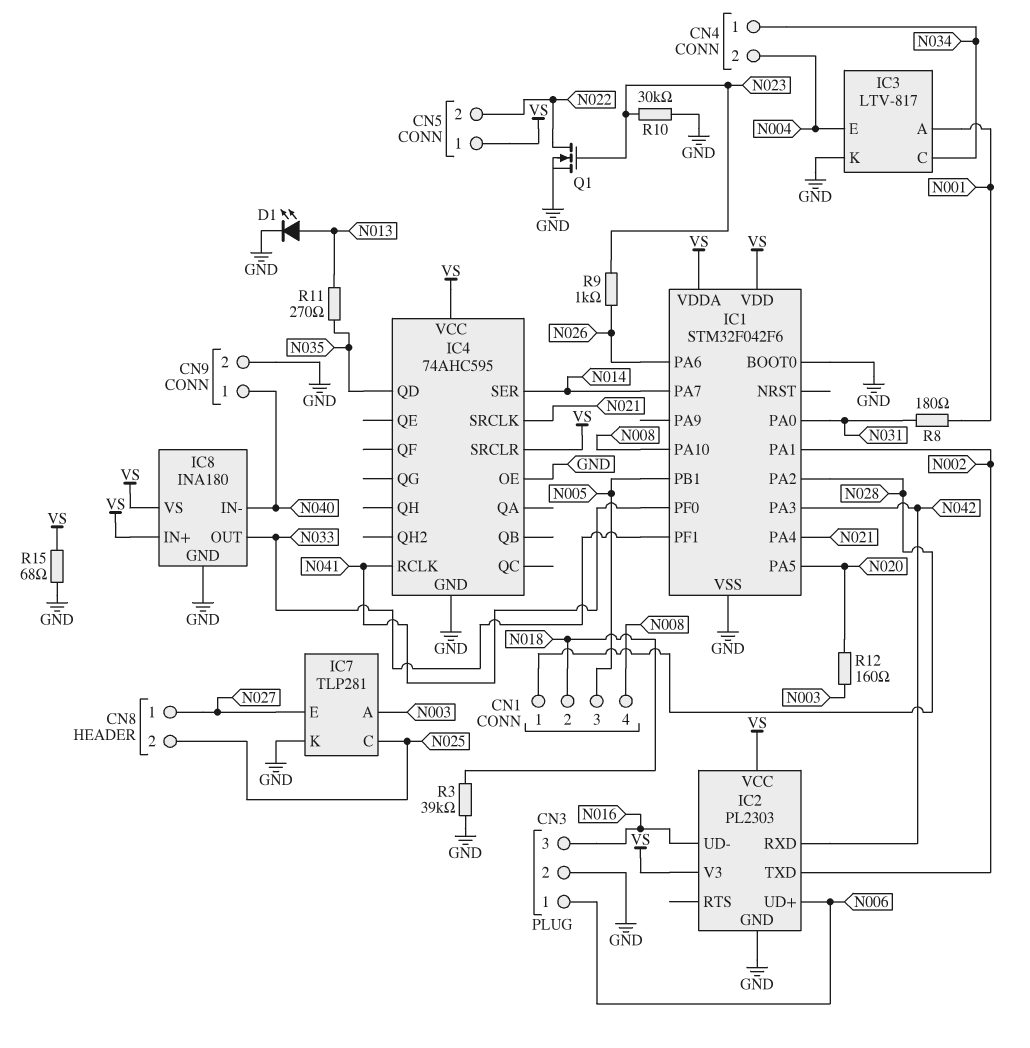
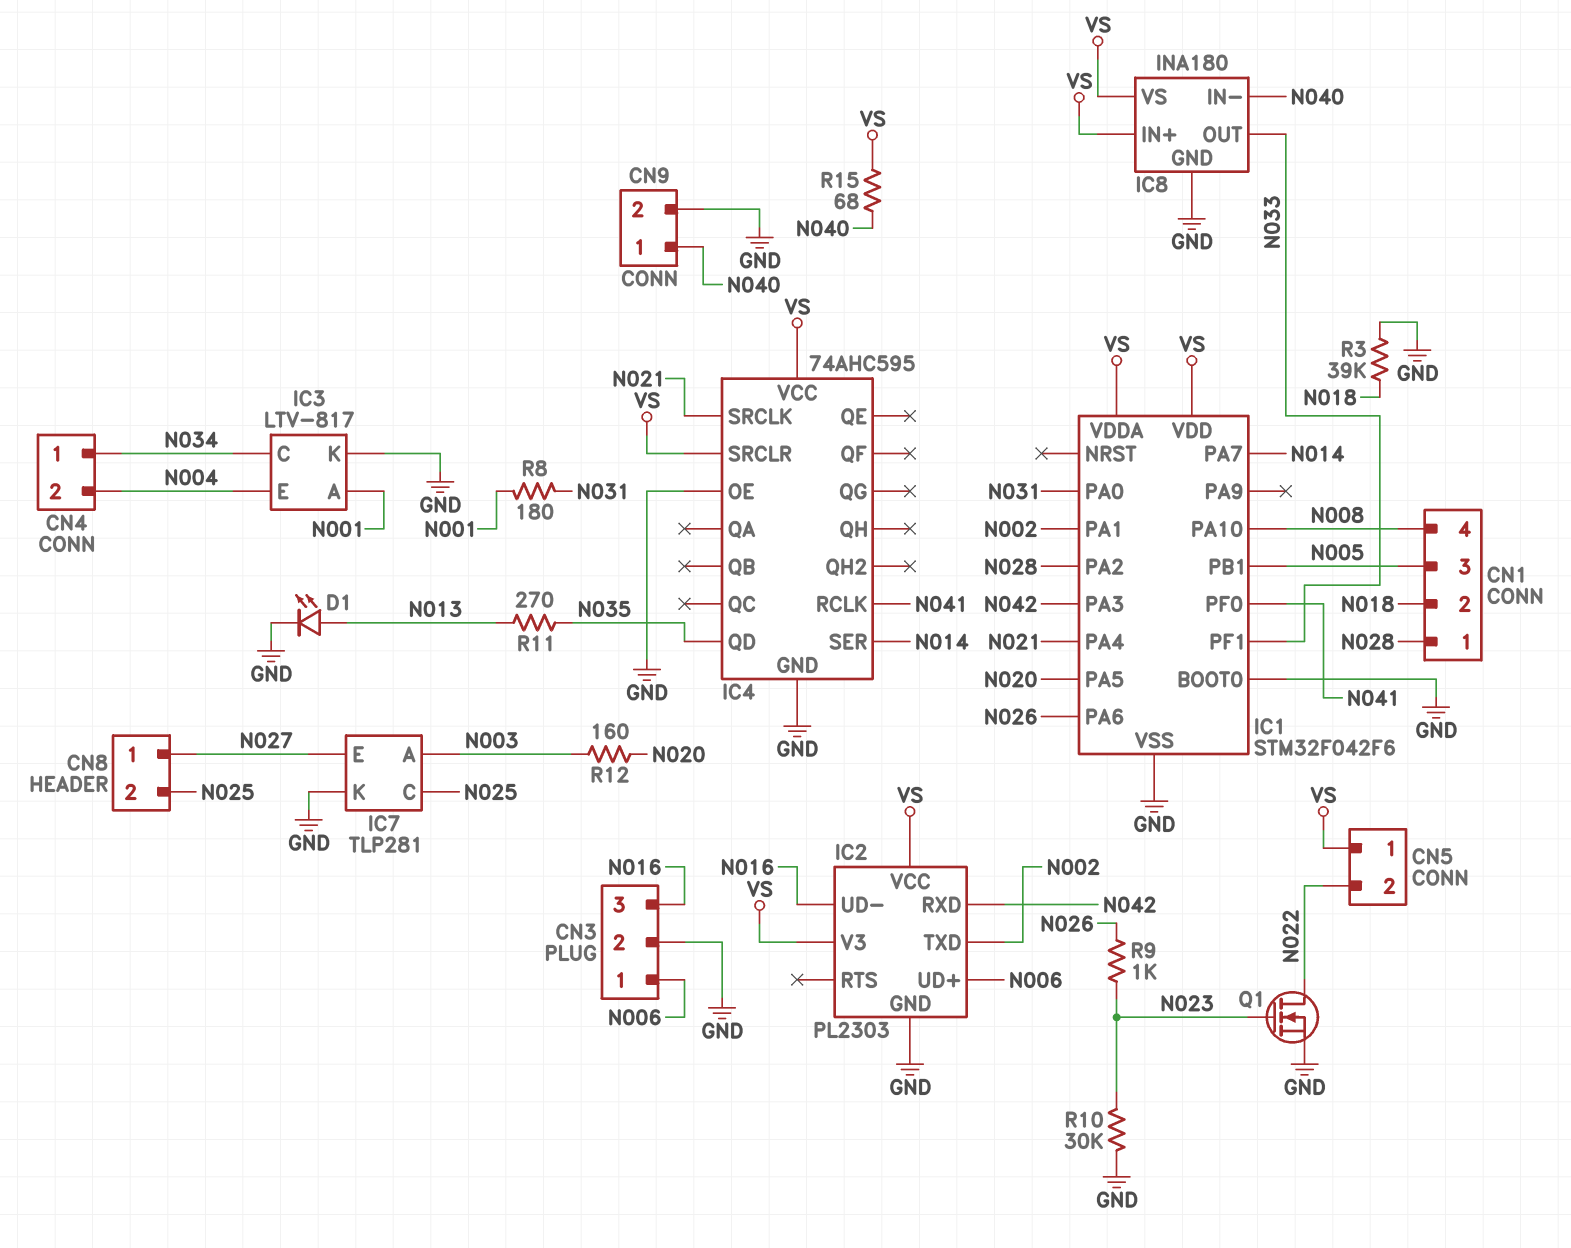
R15: 68 (GND, VS) -> 68 (N040, VS)

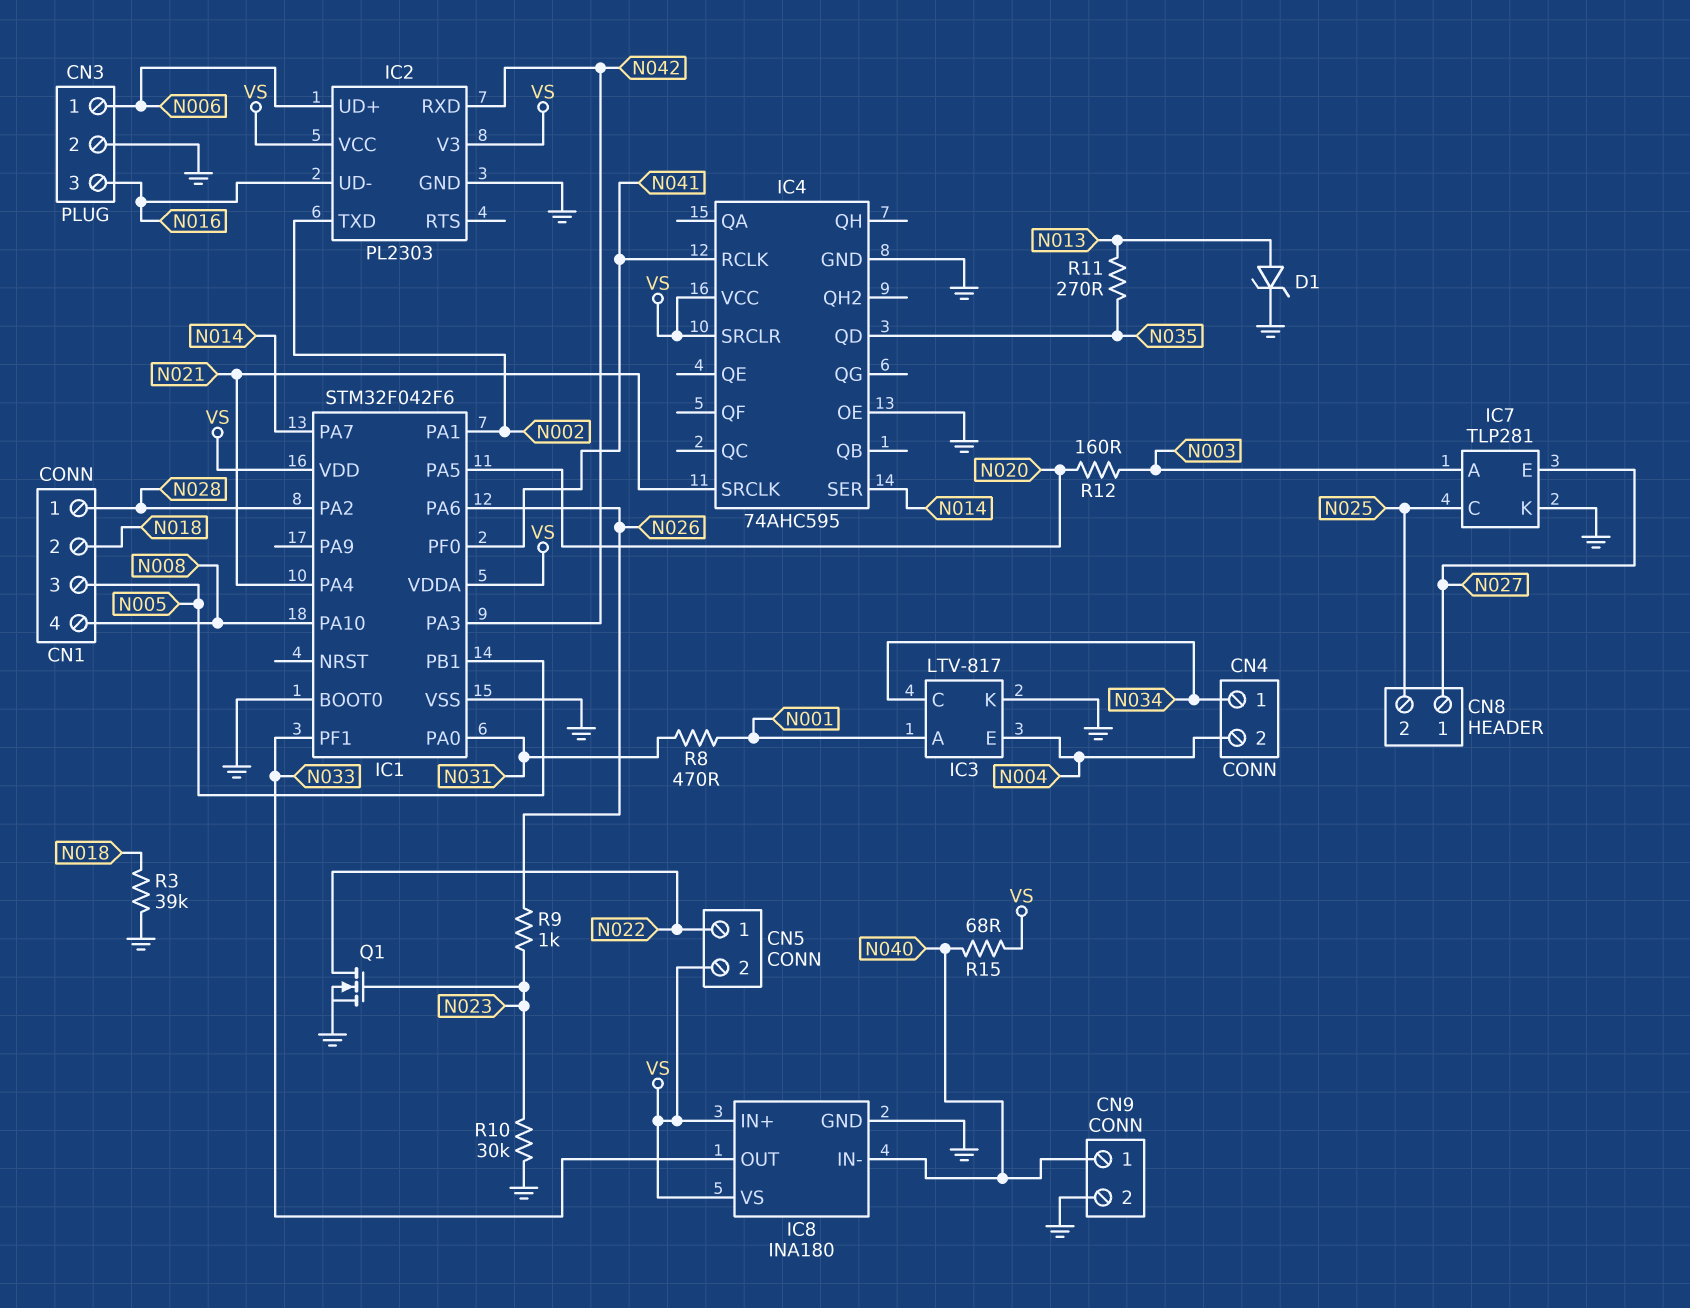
CN5 pin 1: VS -> N022
CN5 pin 2: N022 -> VS
D1: LED (A N013, K GND) -> zener (A N013, K GND)
R8: 180 (N001, N031) -> 470 (N001, N031)

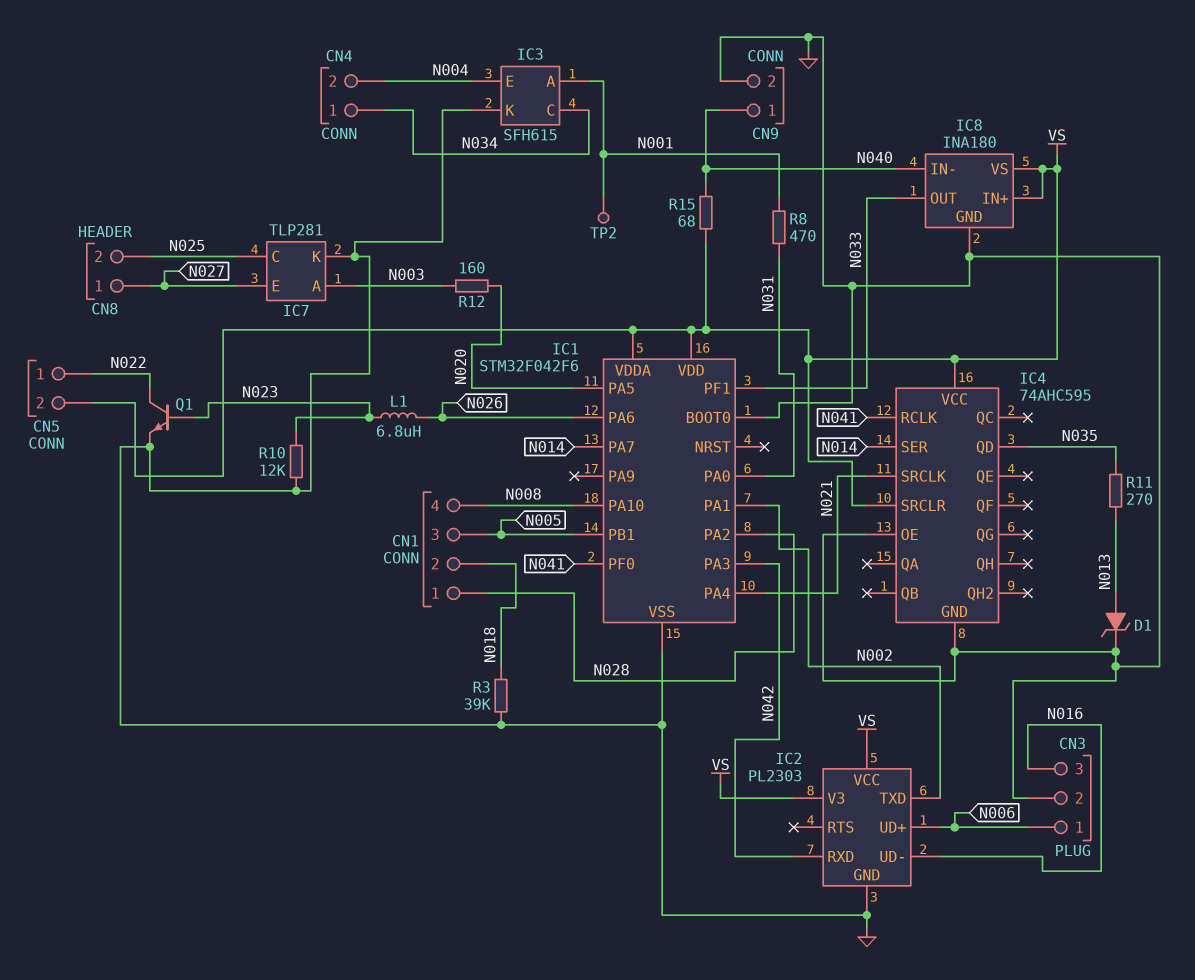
IC3: LTV-817 -> SFH615
L1: none -> 6.8uH (N023, N026)
Q1: NMOS (G N023, D N022, S GND) -> NPN (B N023, C N022, E GND)
R9: 1k (N023, N026) -> none
R10: 30k (GND, N023) -> 12k (GND, N023)
TP2: none -> test point (N001)

